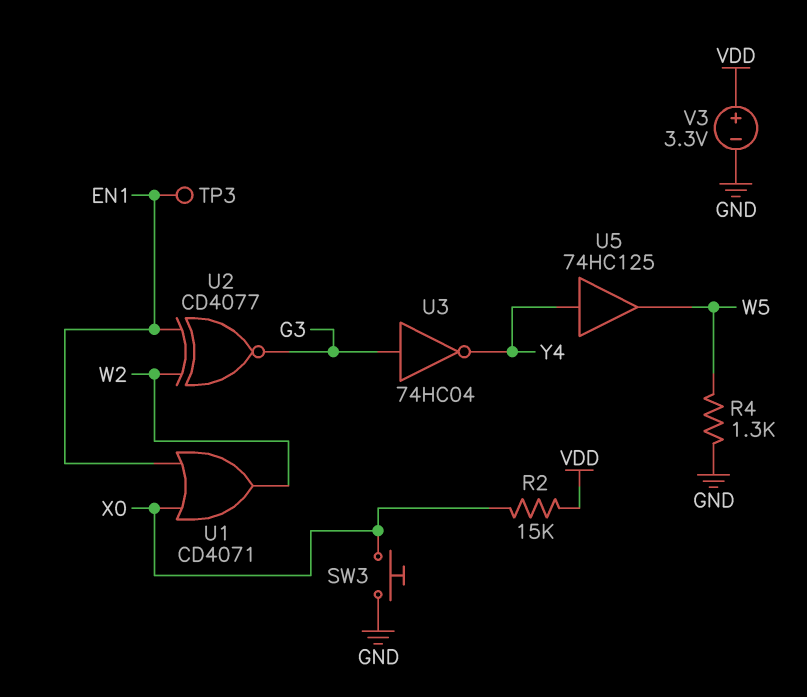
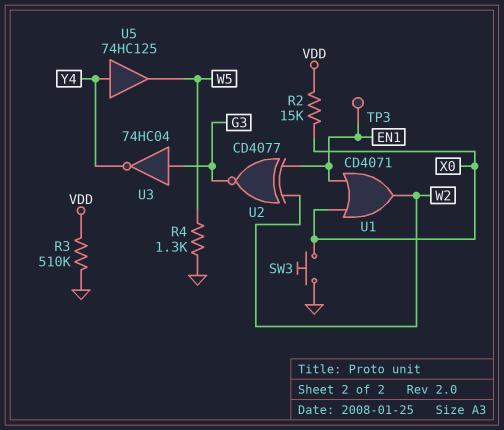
R3: none -> 510k (GND, VDD)
V3: 3.3V (plus VDD, minus GND) -> none

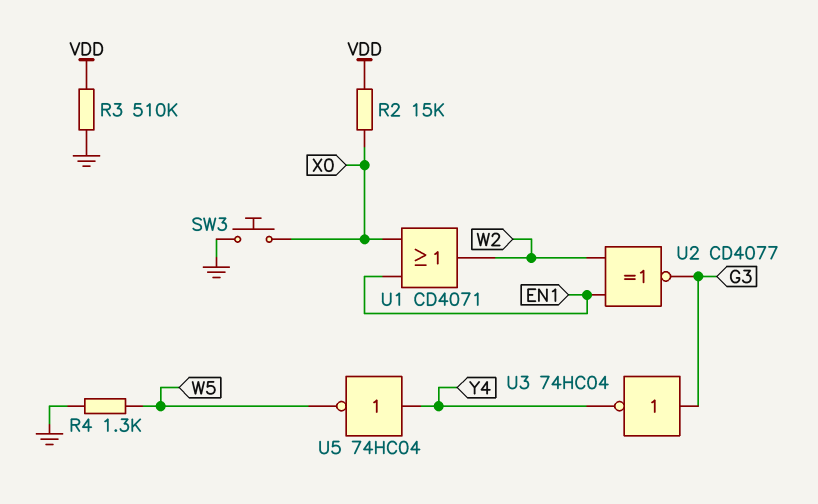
TP3: test point (EN1) -> none
U5: buffer 74HC125 (in Y4, out W5) -> NOT 74HC04 (in Y4, out W5)

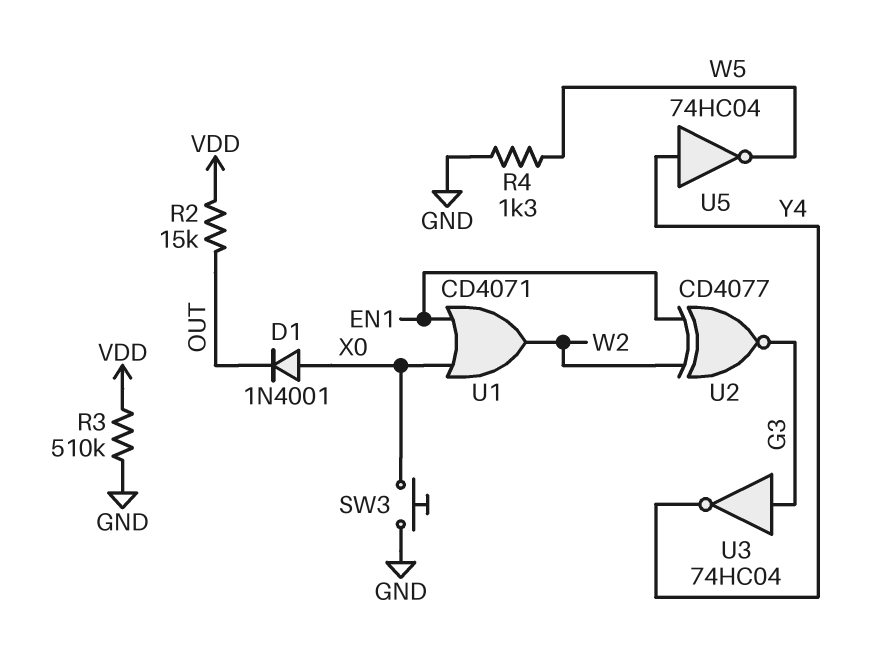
D1: none -> diode 1N4001 (A X0, K OUT)
R2: 15k (VDD, X0) -> 15k (OUT, VDD)

